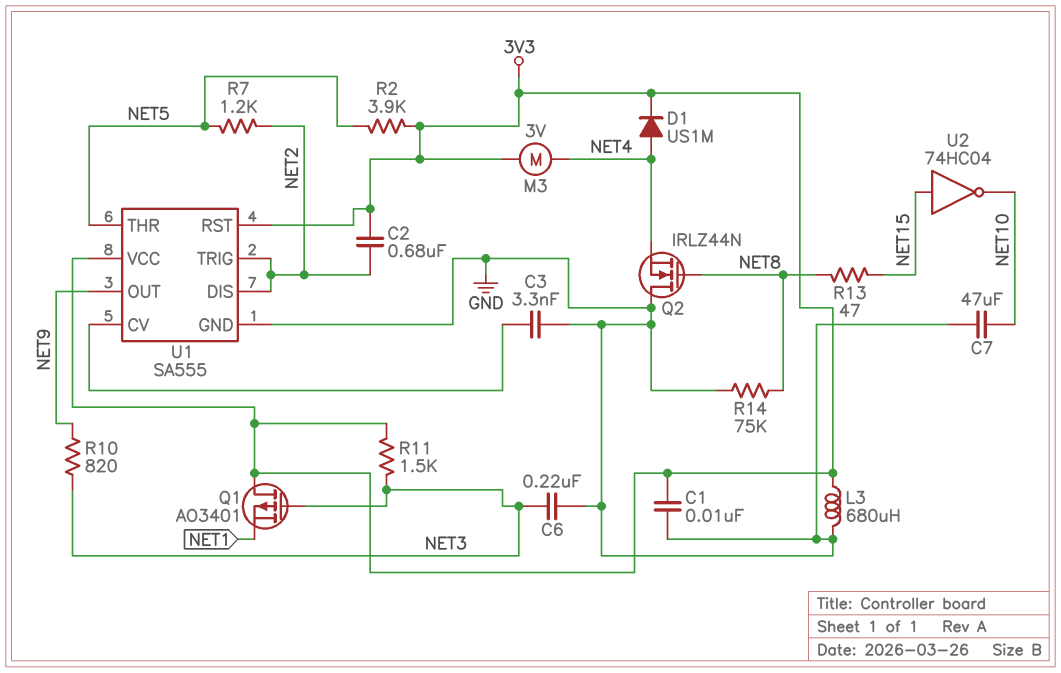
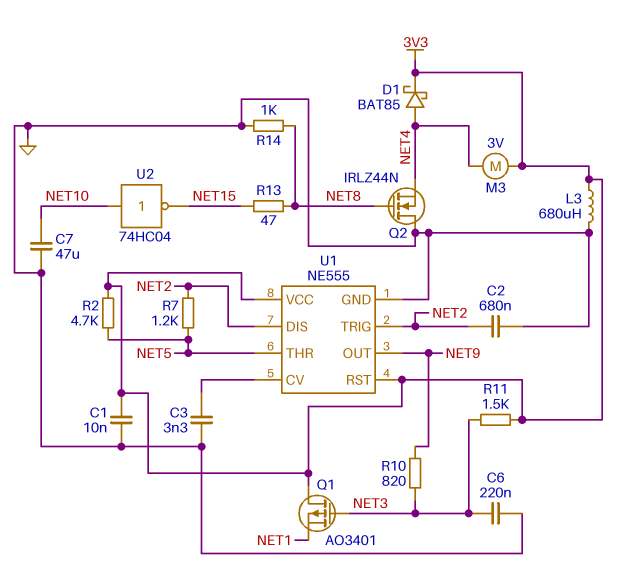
C2: 680nF (3V3, NET2) -> 680nF (GND, NET2)
D1: diode US1M (A NET4, K 3V3) -> schottky BAT85 (A NET4, K 3V3)
R2: 3.9k (3V3, NET5) -> 4.7k (3V3, NET5)
R14: 75k (GND, NET8) -> 1k (GND, NET8)
U1: SA555 -> NE555
U2: NOT 74HC04 (in NET15, out NET10) -> NOT 74HC04 (in NET10, out NET15)

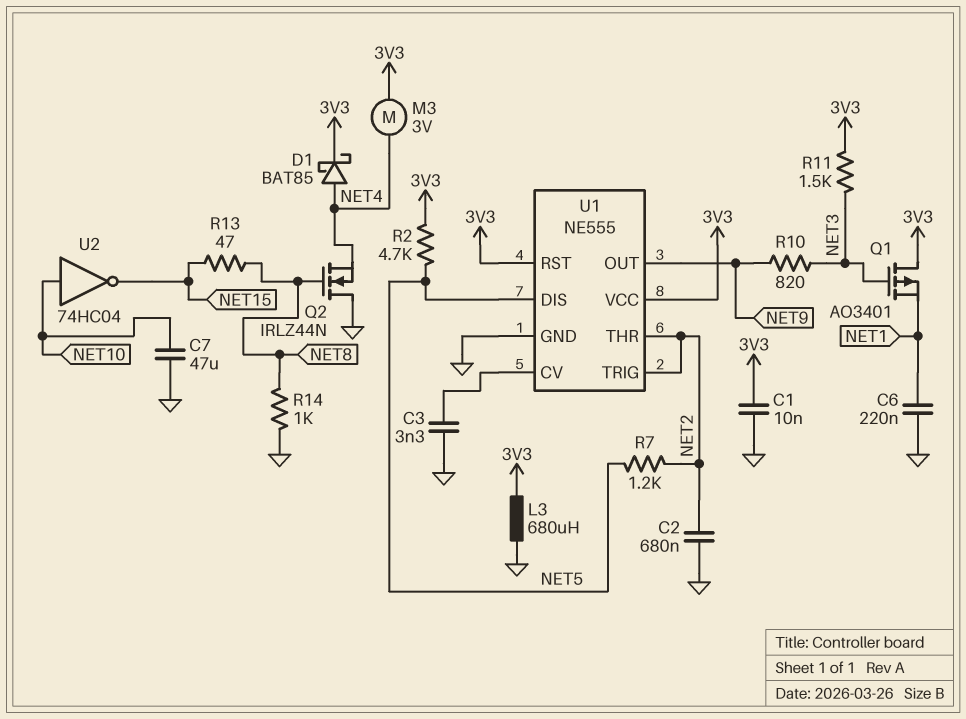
C6: 220nF (GND, NET3) -> 220nF (GND, NET1)
U1 pin DIS: NET2 -> NET5
U1 pin THR: NET5 -> NET2

